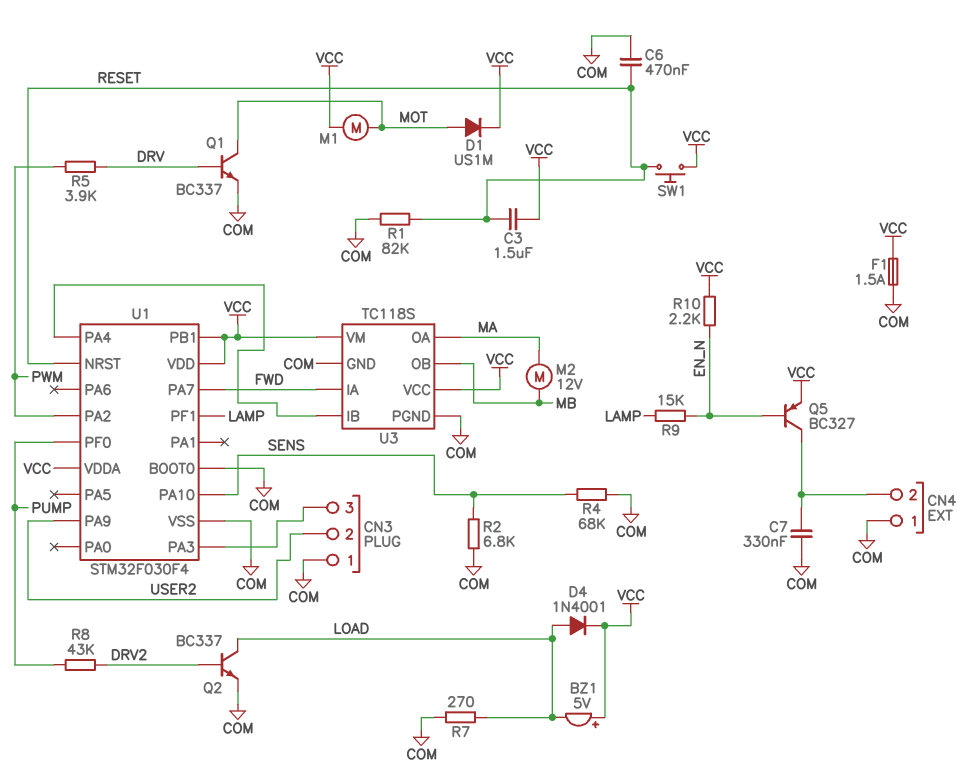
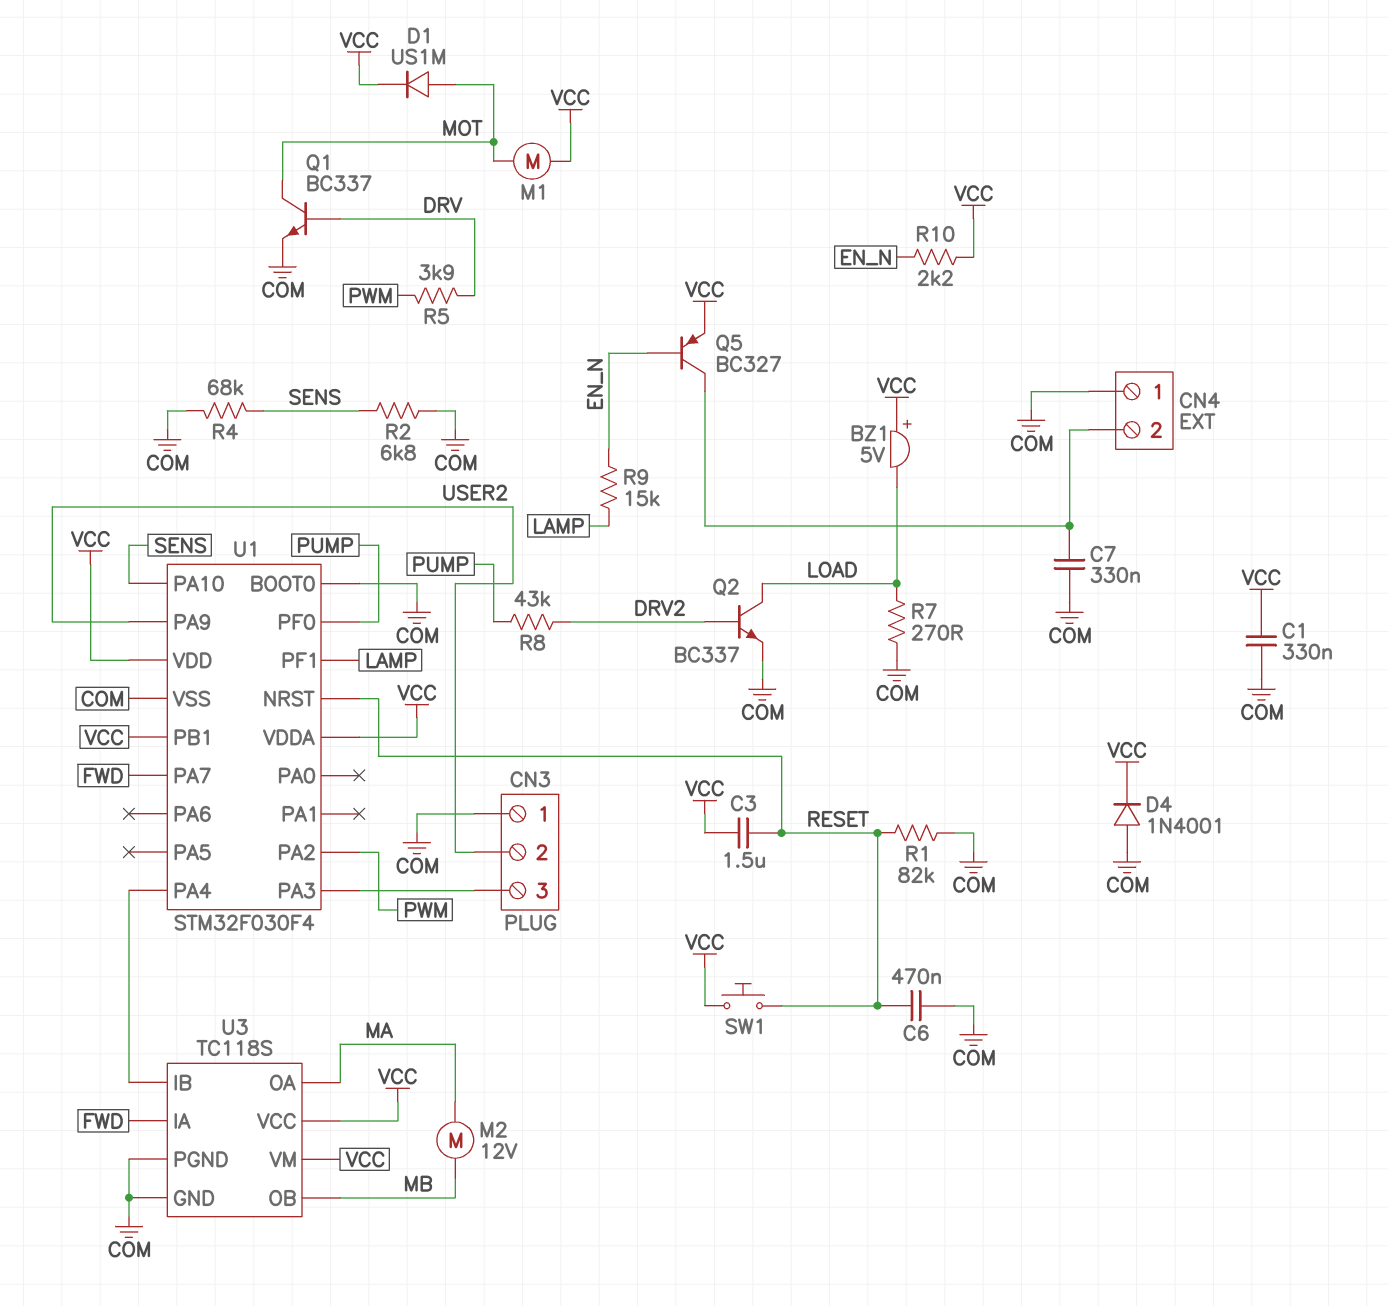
C1: none -> 330nF (COM, VCC)
D4: diode 1N4001 (A LOAD, K VCC) -> diode 1N4001 (A COM, K VCC)
F1: 1.5A (COM, VCC) -> none

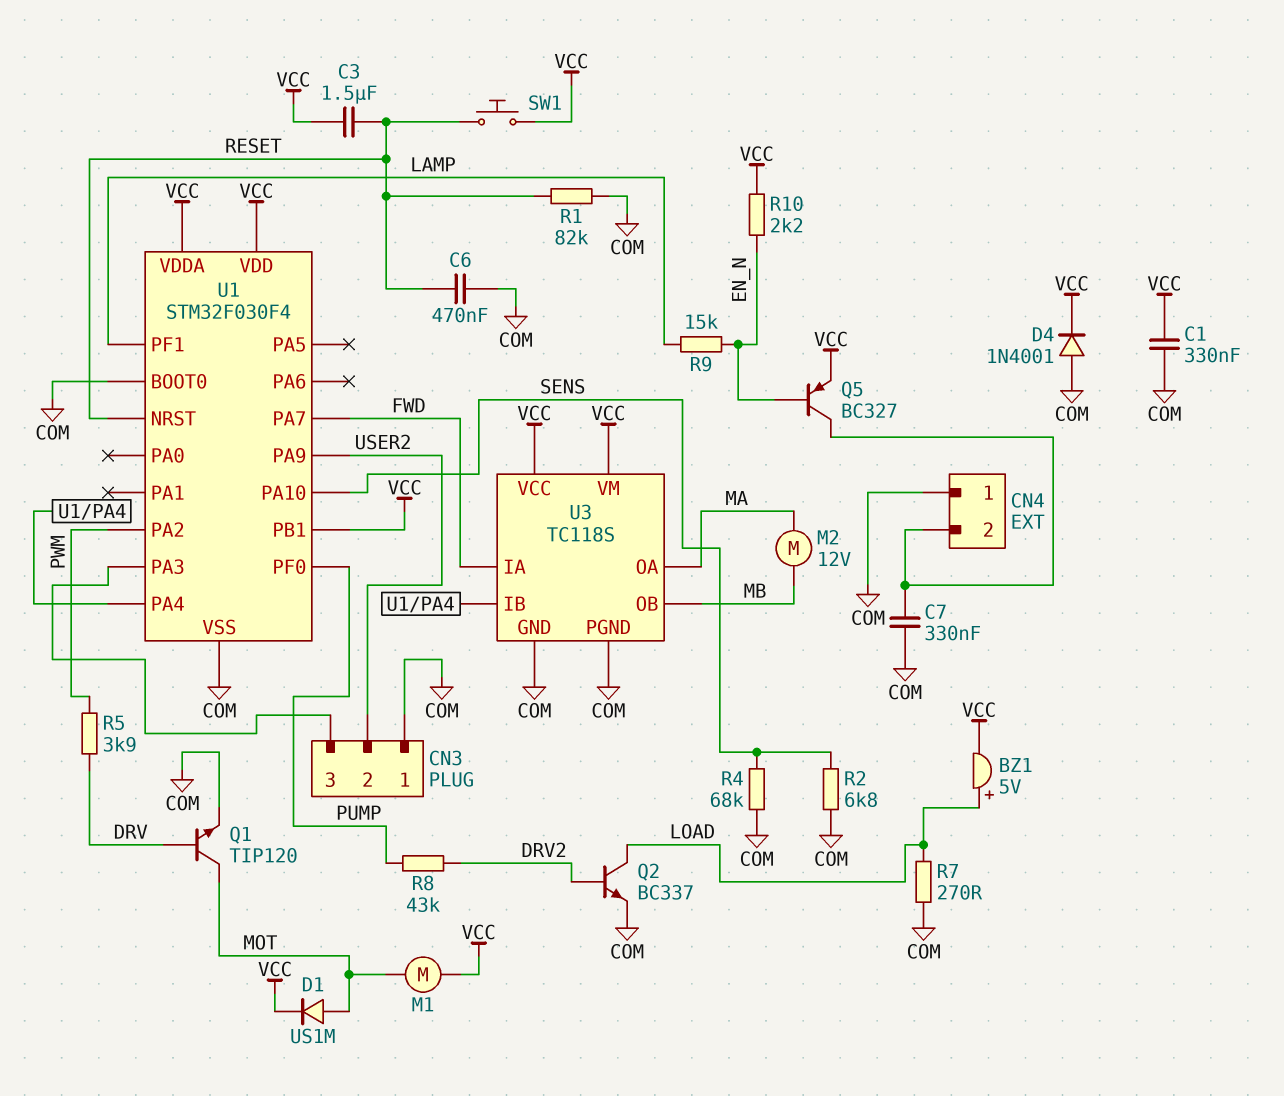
BZ1: buzzer 5V (plus VCC, minus LOAD) -> buzzer 5V (plus LOAD, minus VCC)
Q1: NPN BC337 (B DRV, C MOT, E COM) -> NPN TIP120 (B DRV, C MOT, E COM)

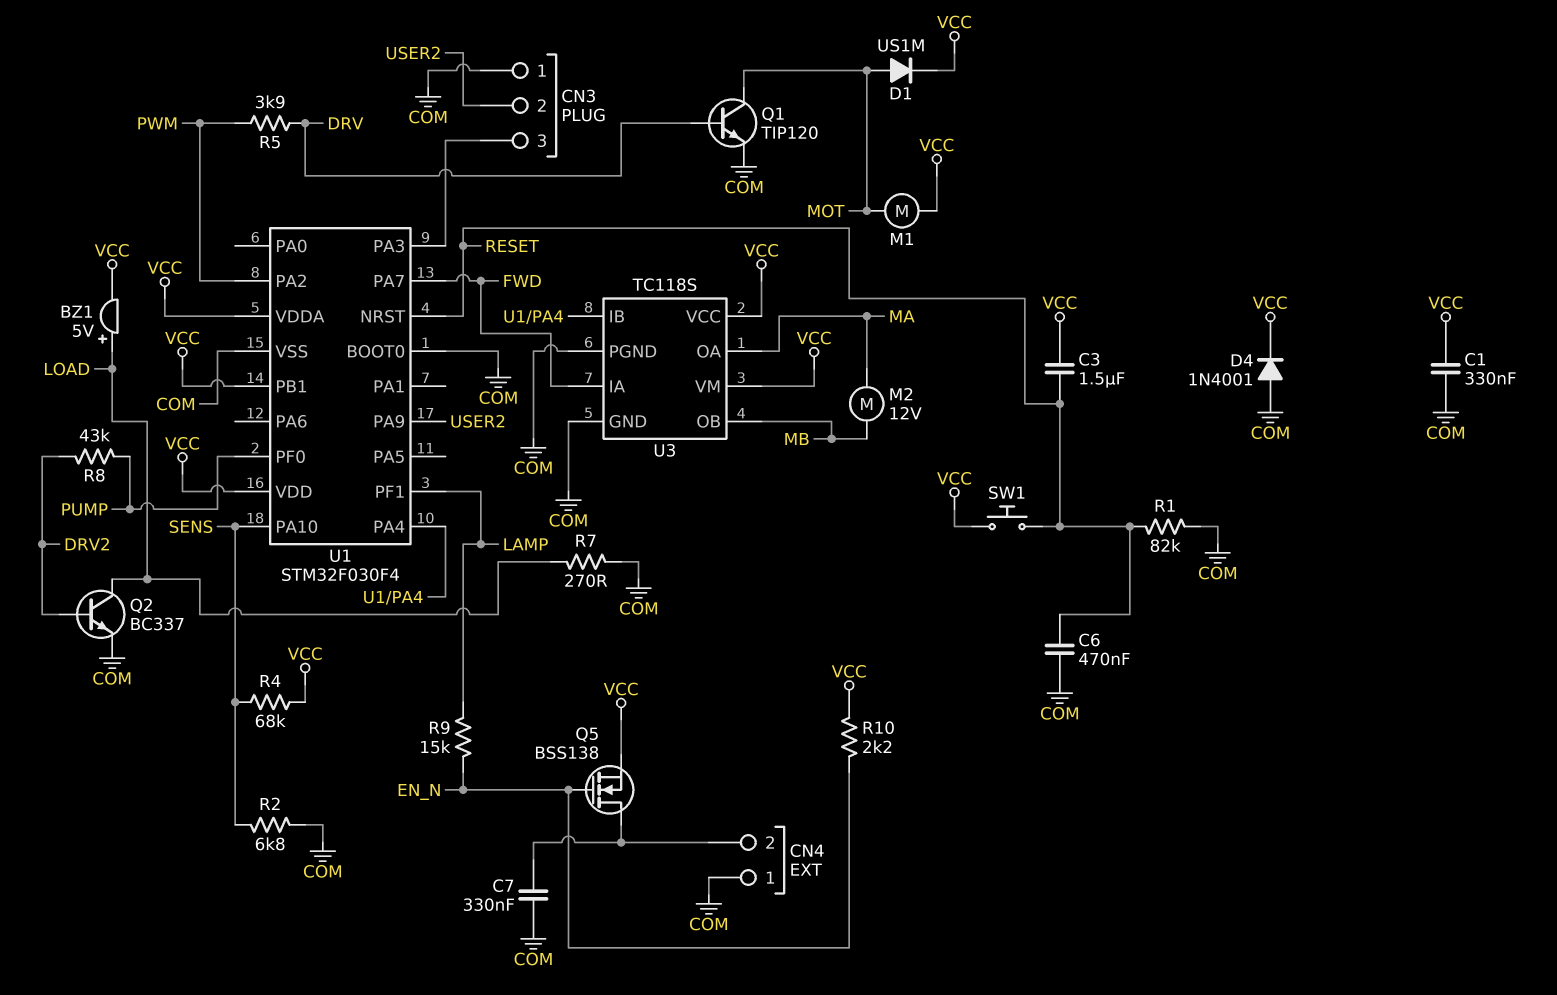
Q5: PNP BC327 (B EN_N, C CN4/2, E VCC) -> NMOS BSS138 (G EN_N, D CN4/2, S VCC)
R4: 68k (COM, SENS) -> 68k (SENS, VCC)

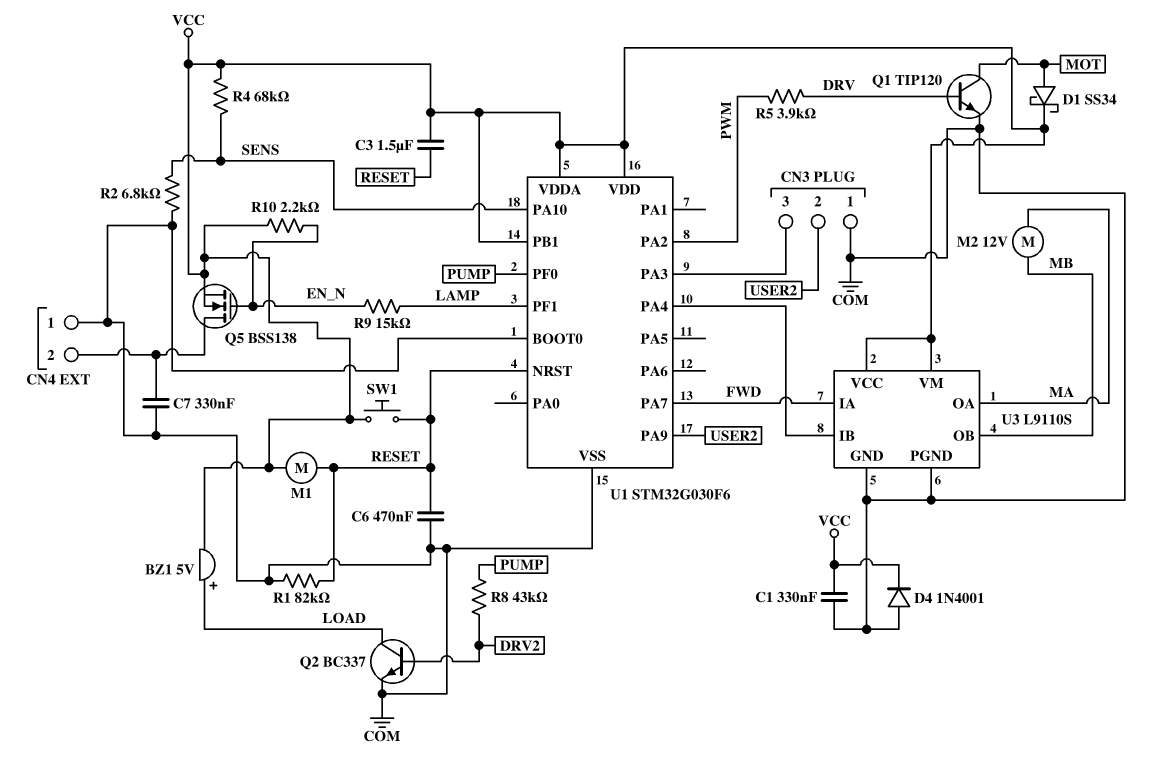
D1: diode US1M (A MOT, K VCC) -> schottky SS34 (A MOT, K VCC)
M1: motor (MOT, VCC) -> motor (RESET, VCC)
R7: 270 (COM, LOAD) -> none
U1: STM32F030F4 -> STM32G030F6
U3: TC118S -> L9110S

